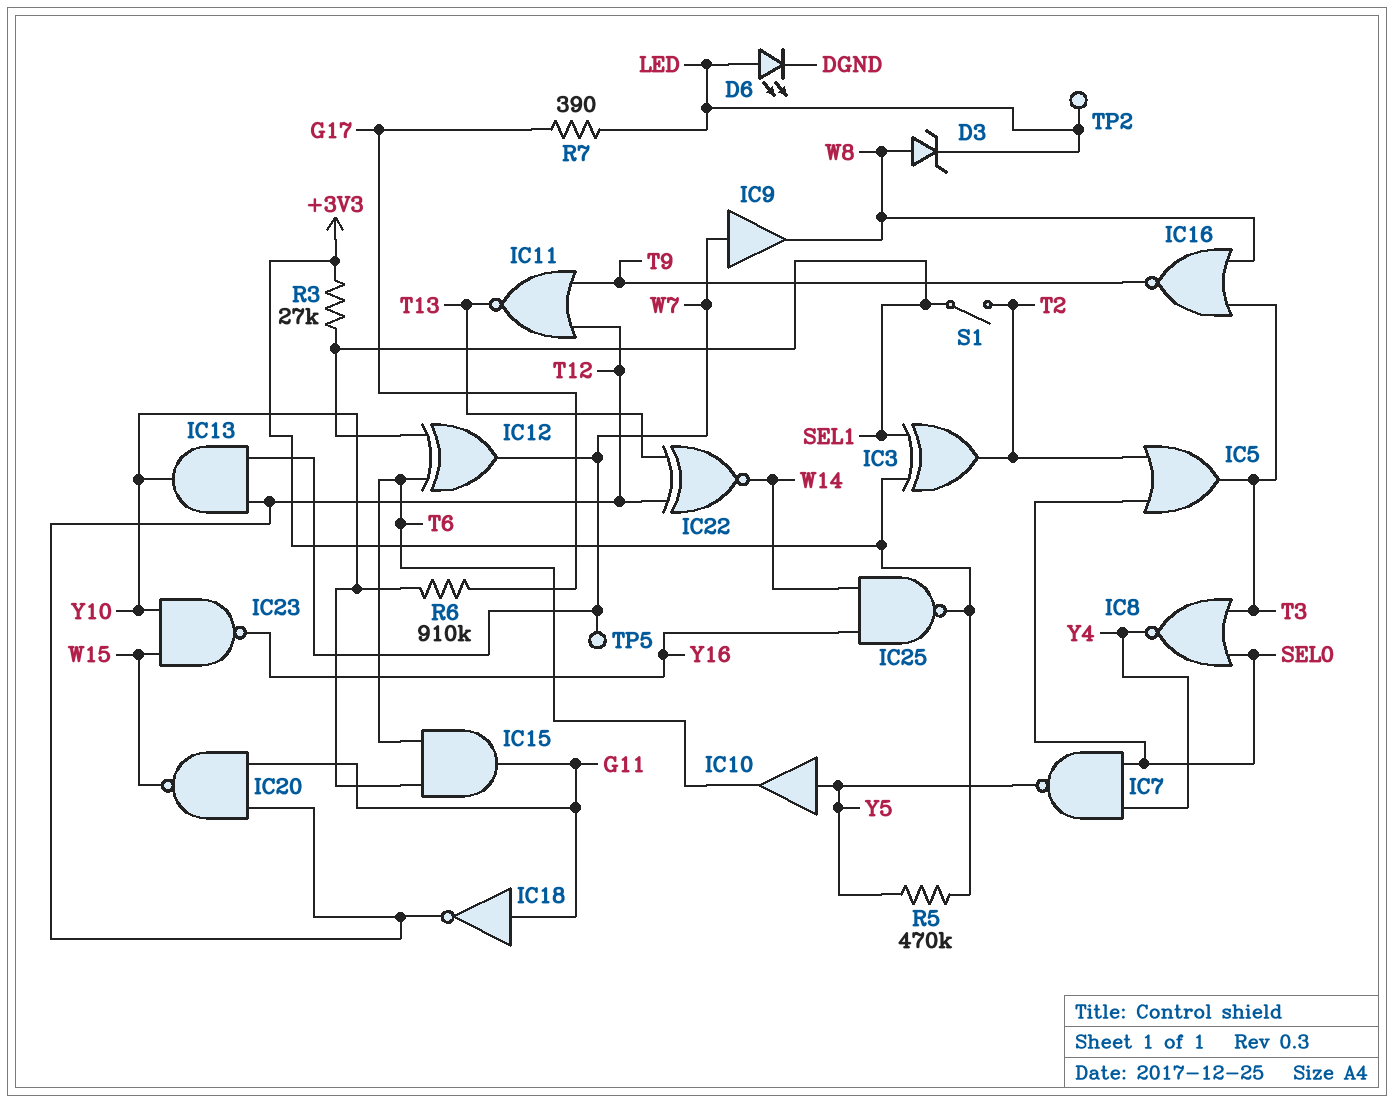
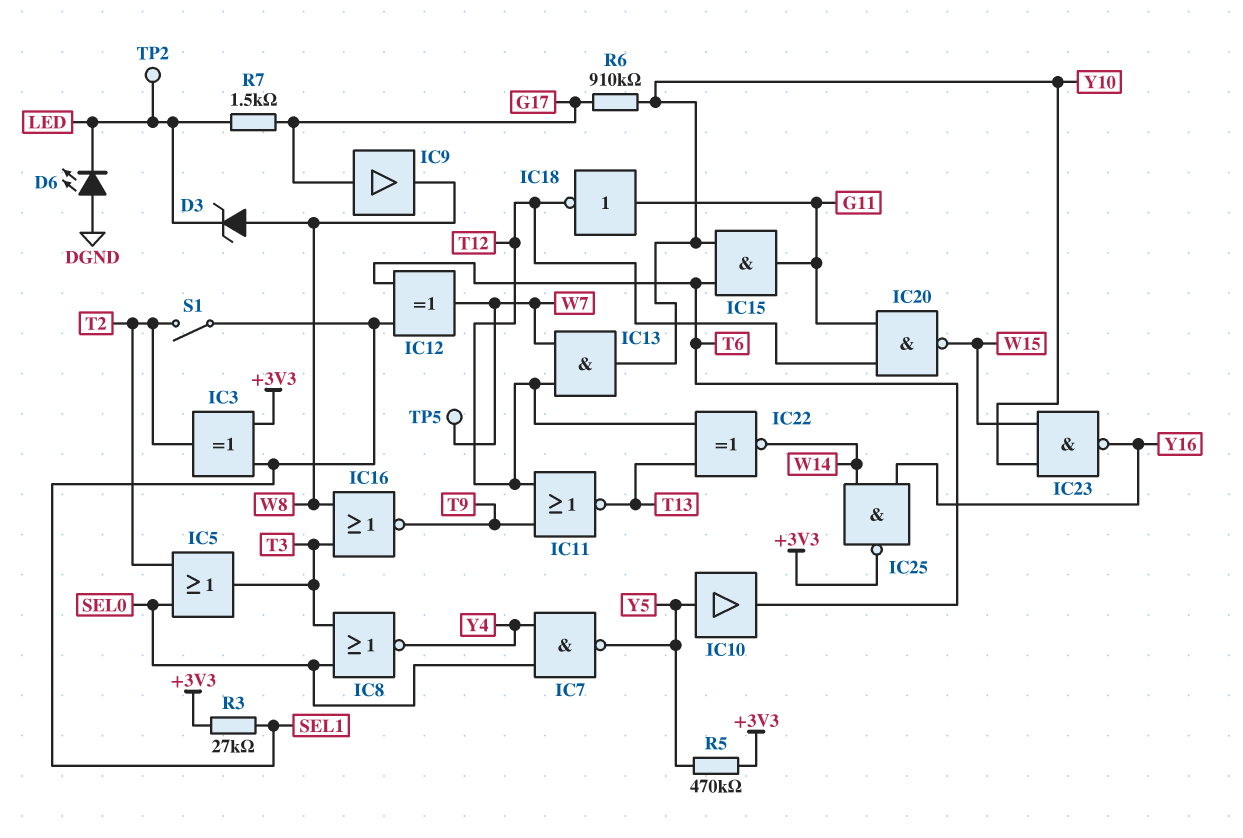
D6: LED (A LED, K DGND) -> LED (A DGND, K LED)
IC9: buffer (in W7, out W8) -> buffer (in G17, out W8)
R7: 390 (G17, LED) -> 1.5k (G17, LED)

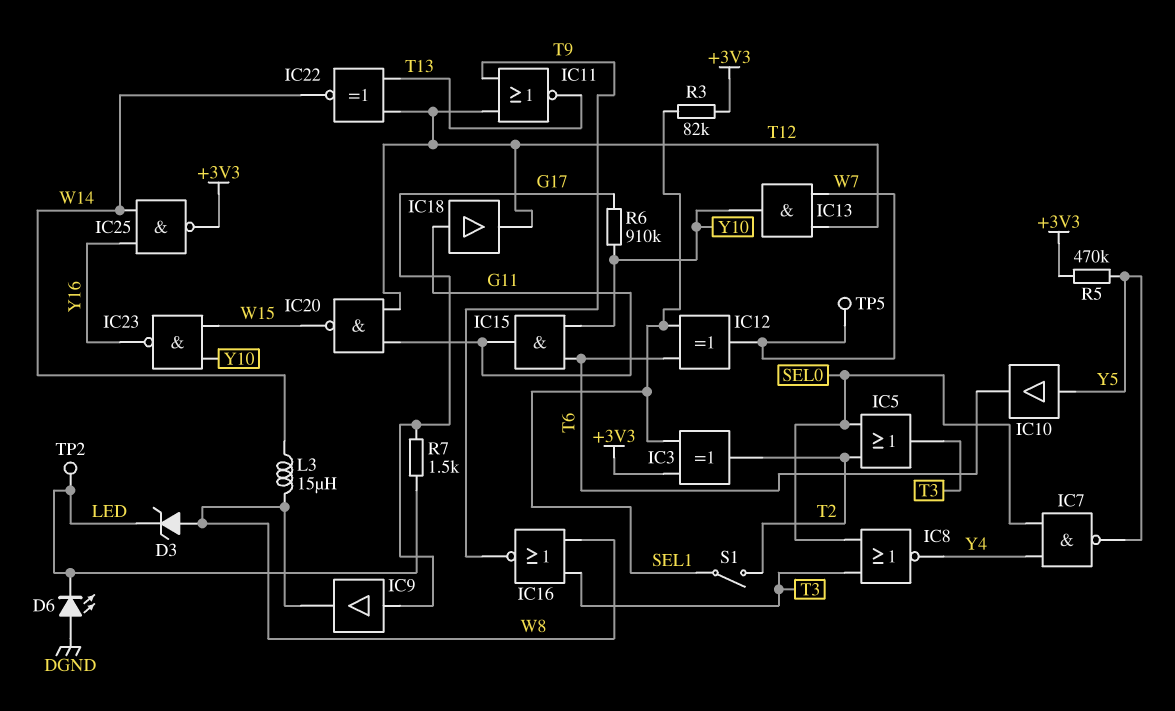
IC18: NOT (in G11, out T12) -> buffer (in G11, out T12)
L3: none -> 15uH (W8, W14)
R3: 27k (+3V3, SEL1) -> 82k (+3V3, SEL1)

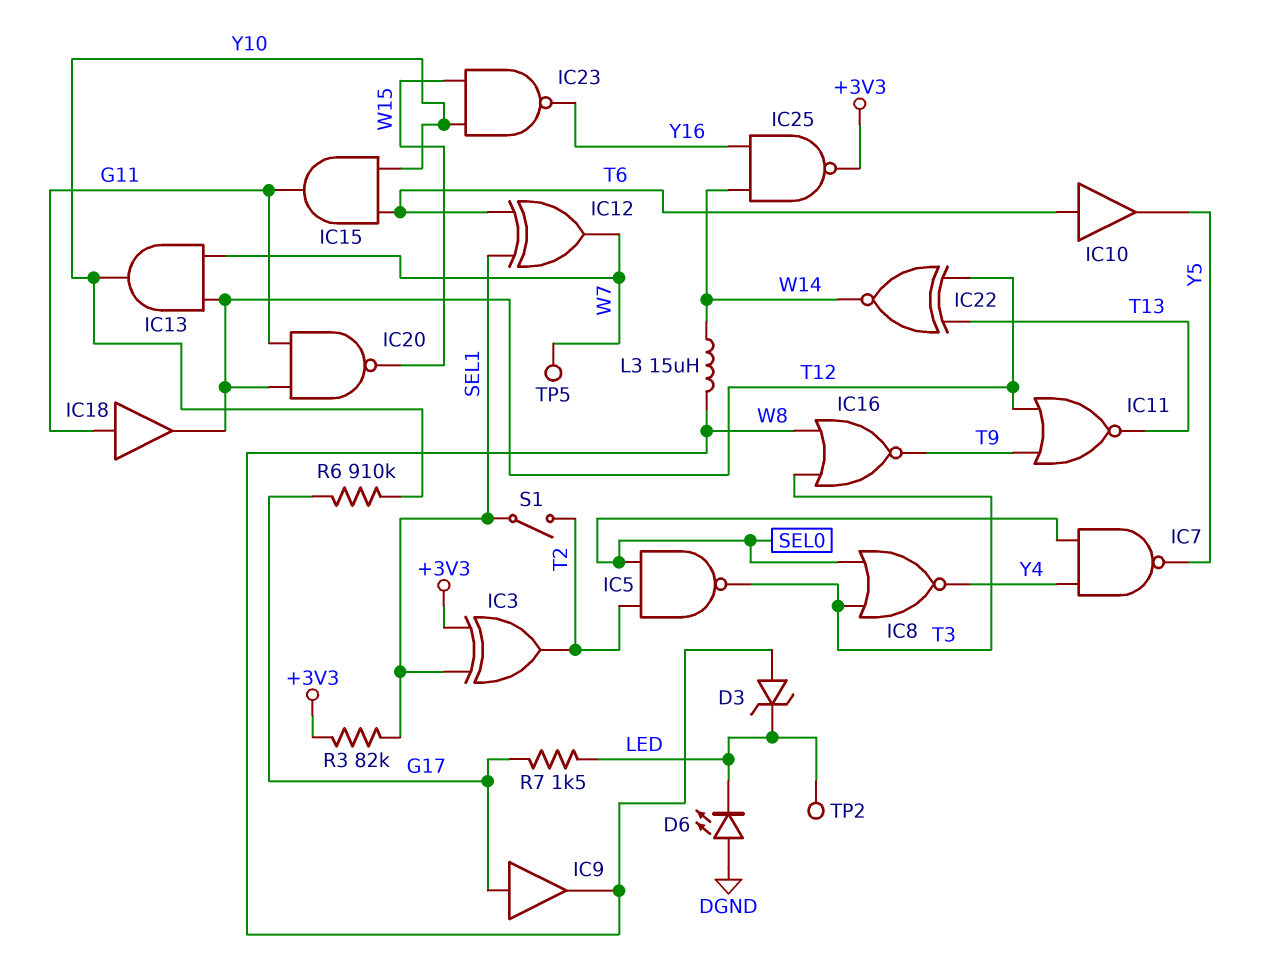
IC5: OR (in SEL0, in T2, out T3) -> NAND (in SEL0, in T2, out T3)
IC10: buffer (in Y5, out T6) -> buffer (in T6, out Y5)
R5: 470k (+3V3, Y5) -> none

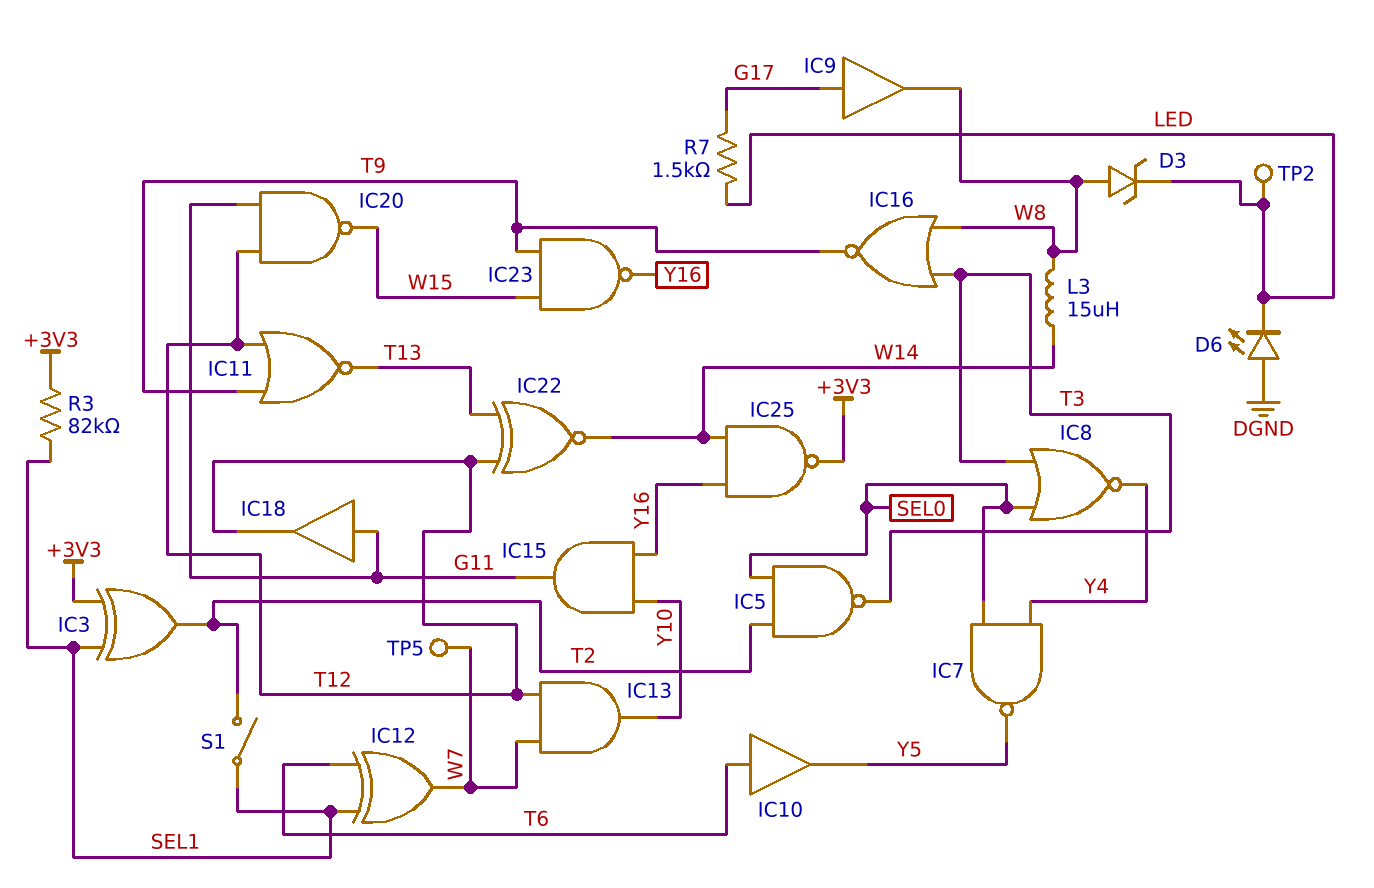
IC15: AND (in T6, in Y10, out G11) -> AND (in Y10, in Y16, out G11)
IC23: NAND (in W15, in Y10, out Y16) -> NAND (in T9, in W15, out Y16)
R6: 910k (G17, Y10) -> none

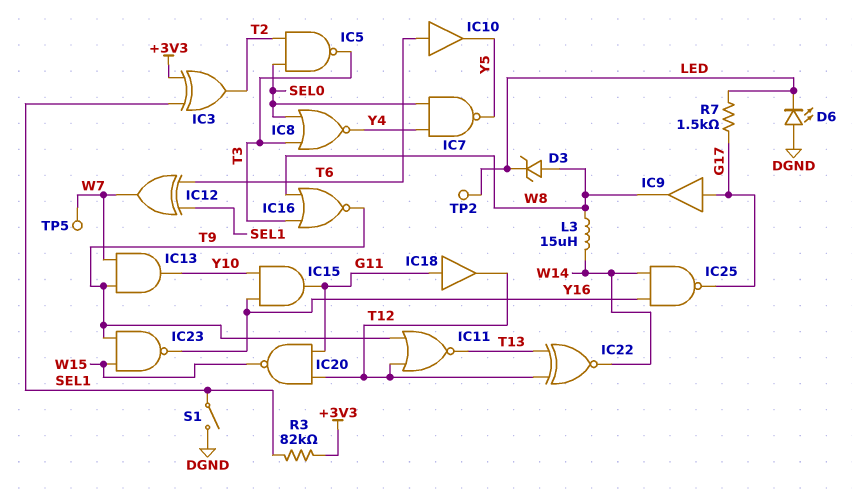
IC13: AND (in T12, in W7, out Y10) -> AND (in T9, in W7, out Y10)
IC25: NAND (in W14, in Y16, out +3V3) -> NAND (in W14, in Y16, out G17)
S1: switch (SEL1, T2) -> switch (DGND, SEL1)

